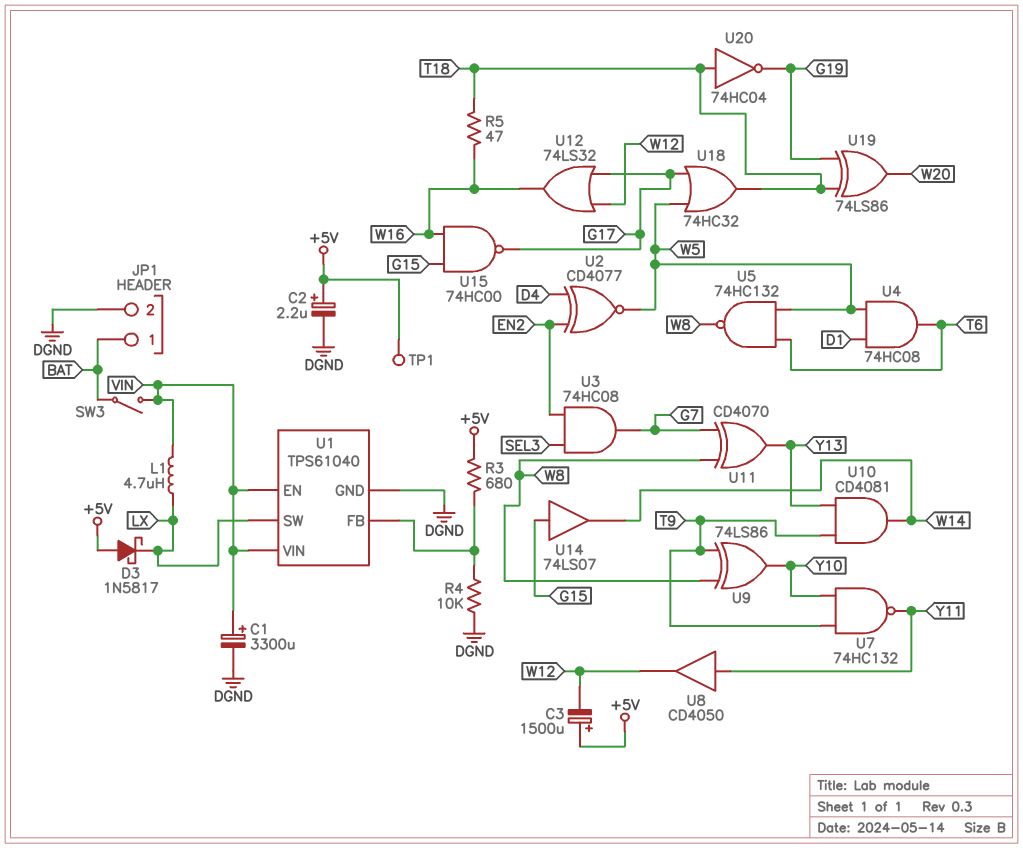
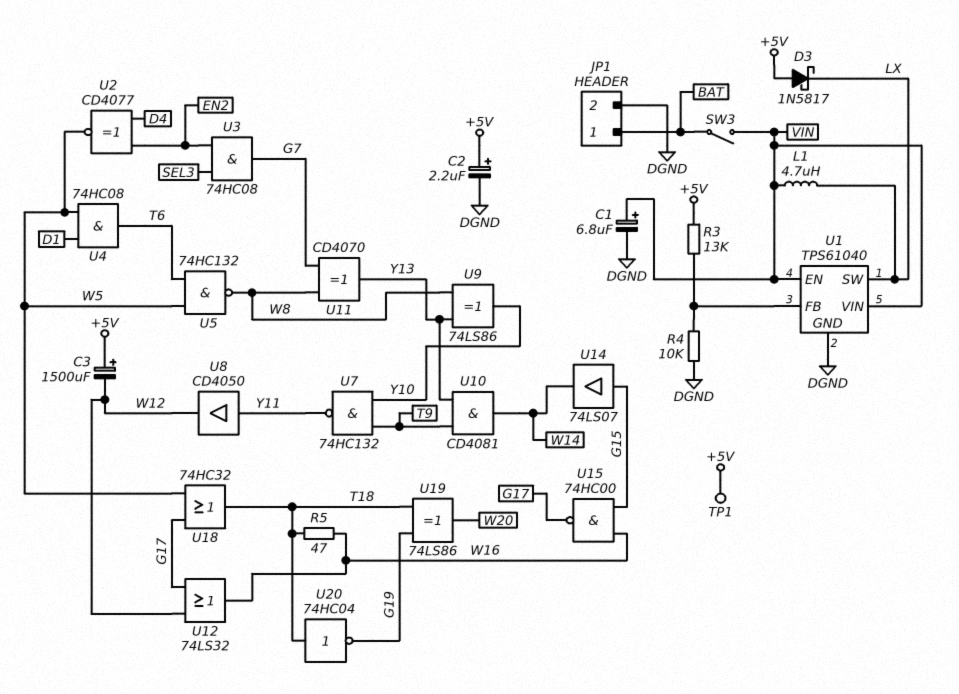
C1: 3300uF (plus VIN, minus DGND) -> 6.8uF (plus VIN, minus DGND)
R3: 680 (+5V, U1/FB) -> 13k (+5V, U1/FB)
U9: XOR 74LS86 (in T9, in W8, out Y10) -> XOR 74LS86 (in W8, in Y13, out Y10)

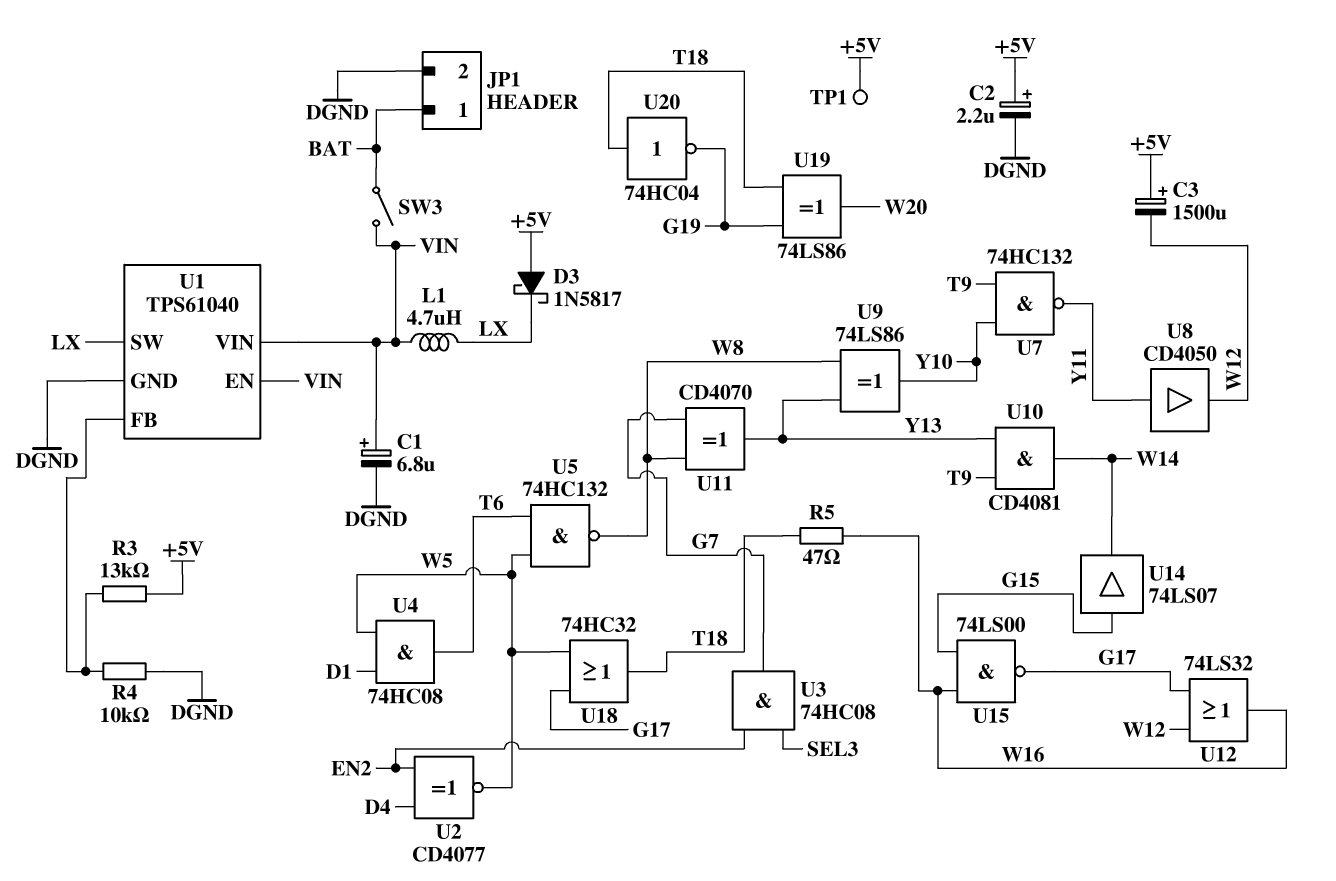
U15: NAND 74HC00 (in G15, in W16, out G17) -> NAND 74LS00 (in G15, in W16, out G17)

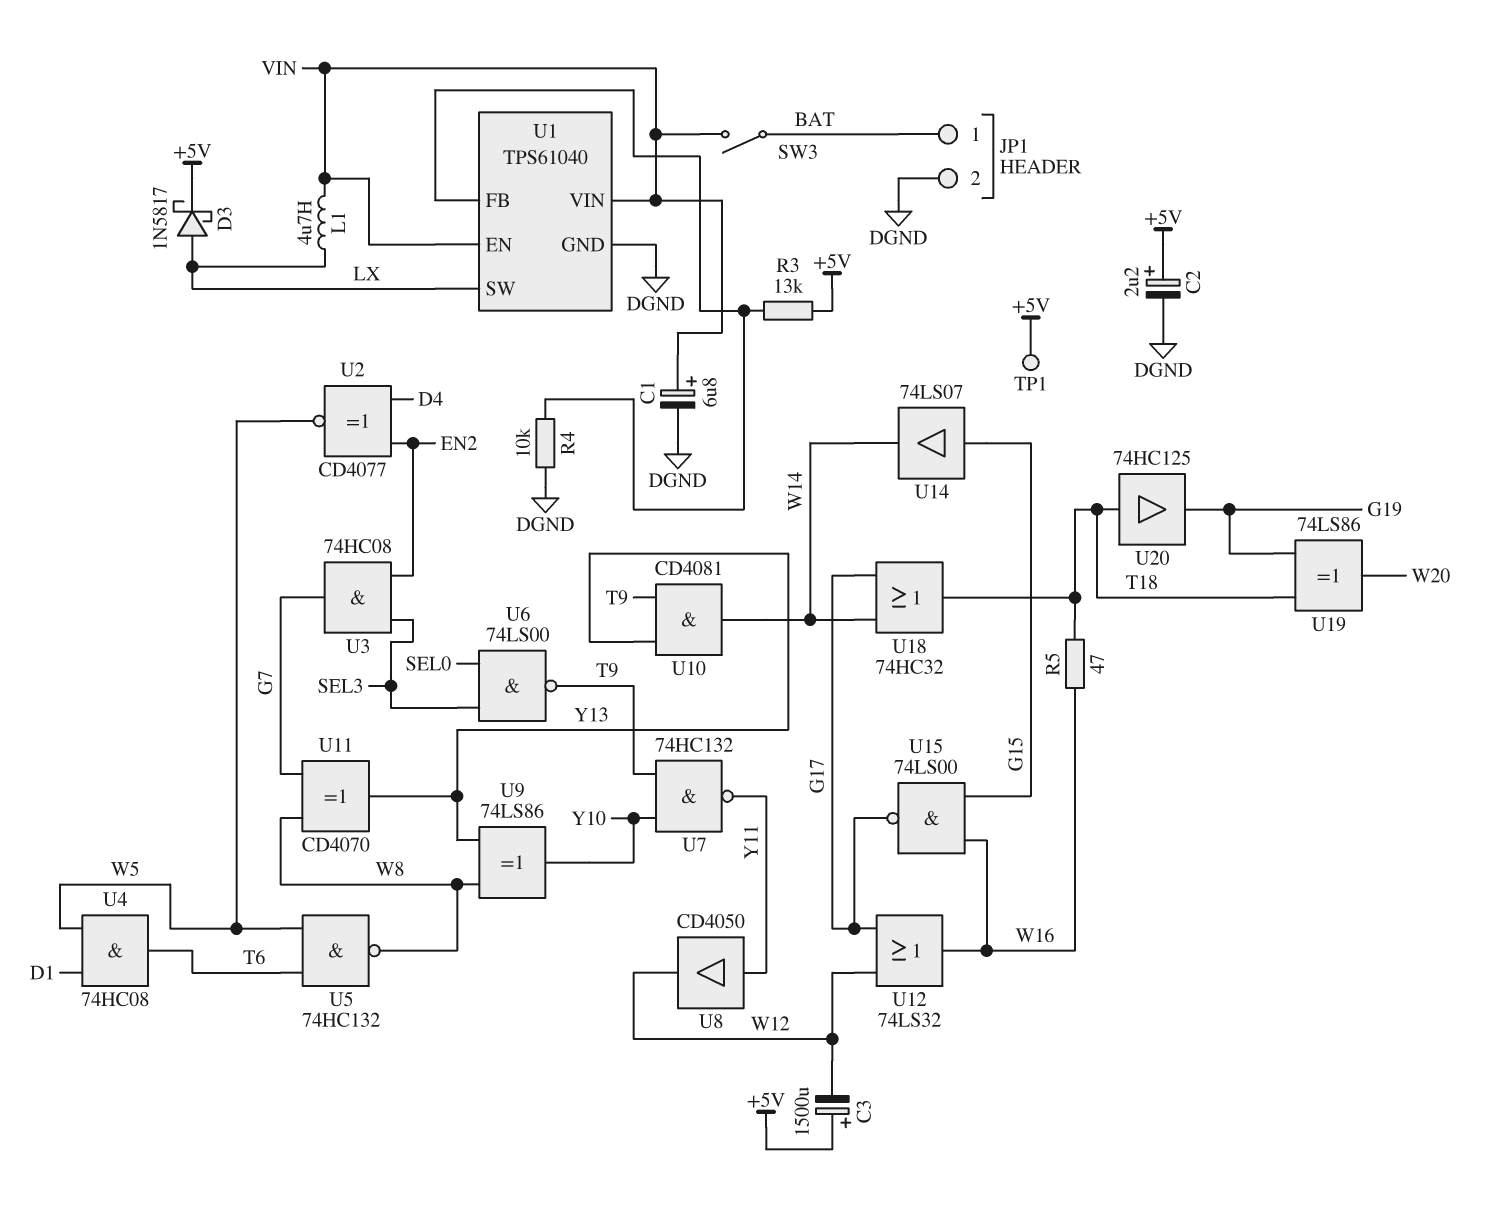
D3: schottky 1N5817 (A +5V, K LX) -> schottky 1N5817 (A LX, K +5V)
U6: none -> NAND 74LS00 (in SEL0, in SEL3, out T9)
U18: OR 74HC32 (in G17, in W5, out T18) -> OR 74HC32 (in G17, in W14, out T18)
U20: NOT 74HC04 (in T18, out G19) -> buffer 74HC125 (in T18, out G19)

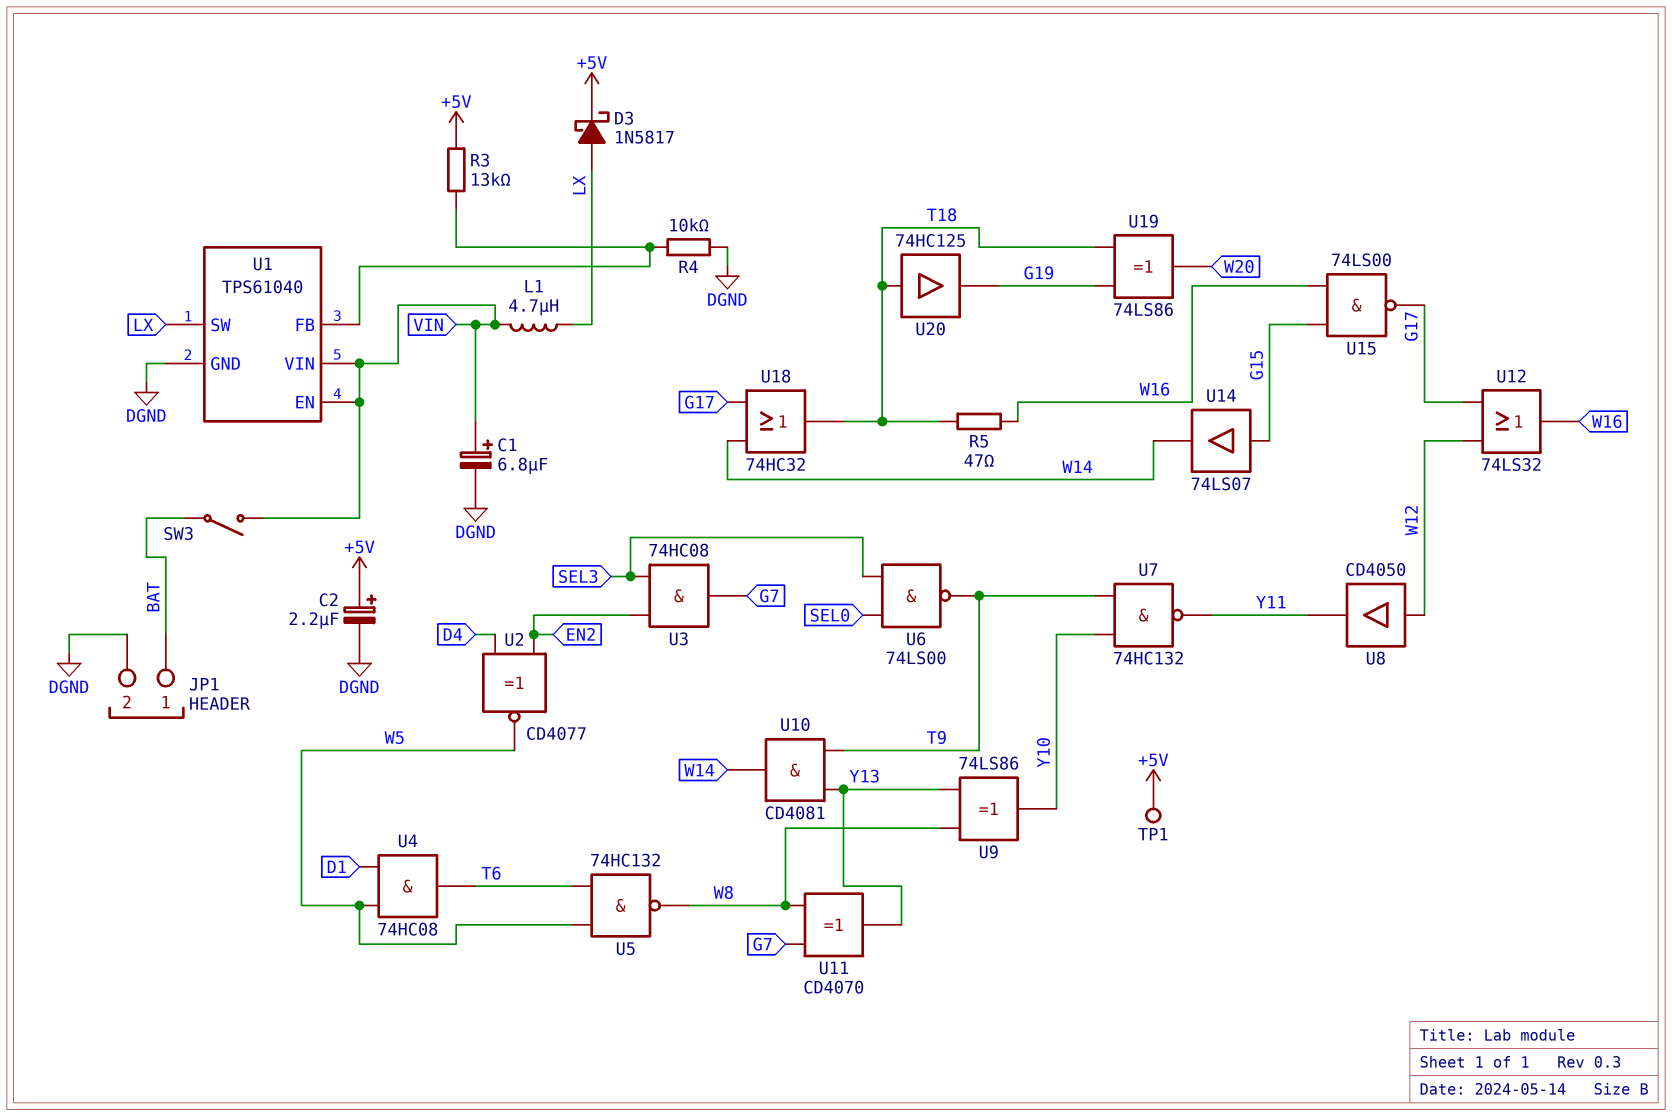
C3: 1500uF (plus +5V, minus W12) -> none
U8: buffer CD4050 (in Y11, out W12) -> buffer CD4050 (in W12, out Y11)

